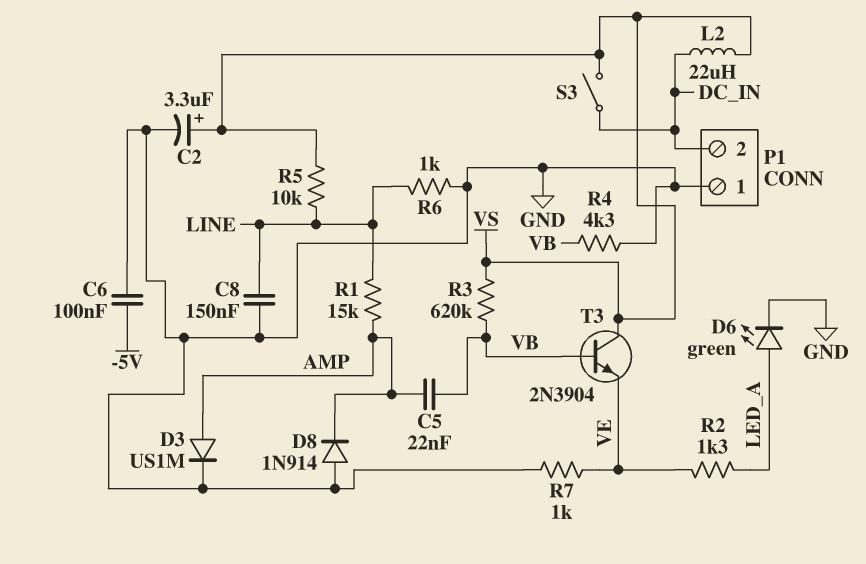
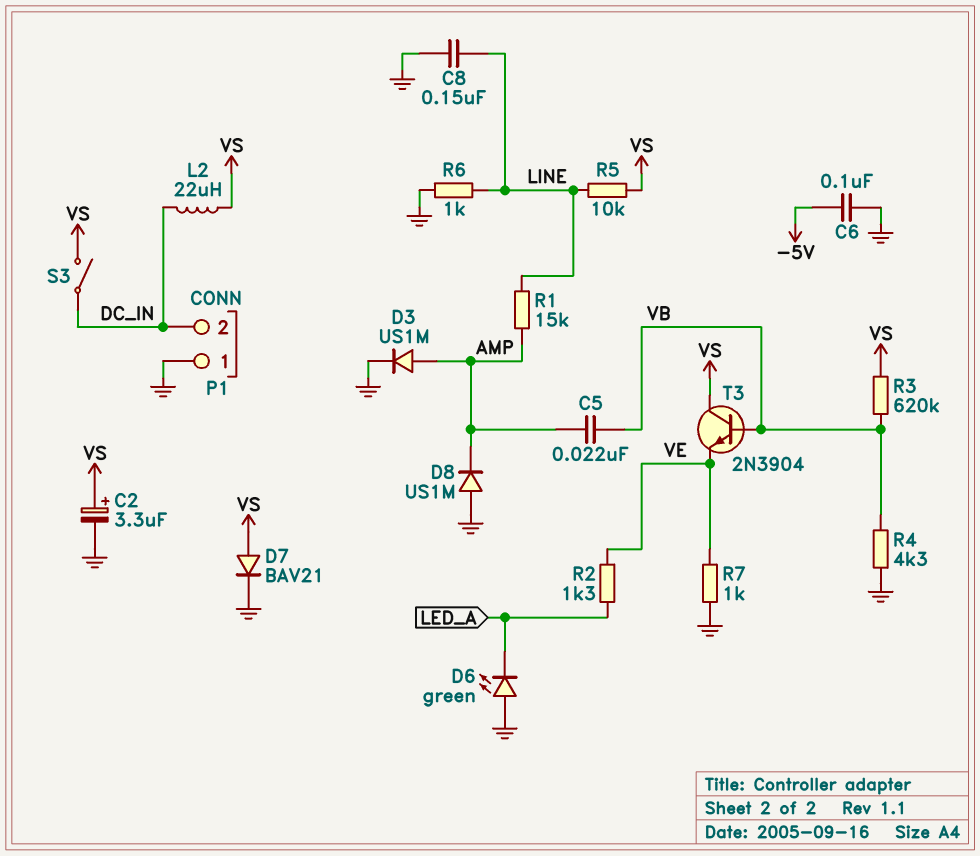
D6: LED green (A LED_A, K GND) -> LED green (A GND, K LED_A)
D7: none -> diode BAV21 (A VS, K GND)
D8: diode 1N914 (A GND, K AMP) -> diode US1M (A GND, K AMP)

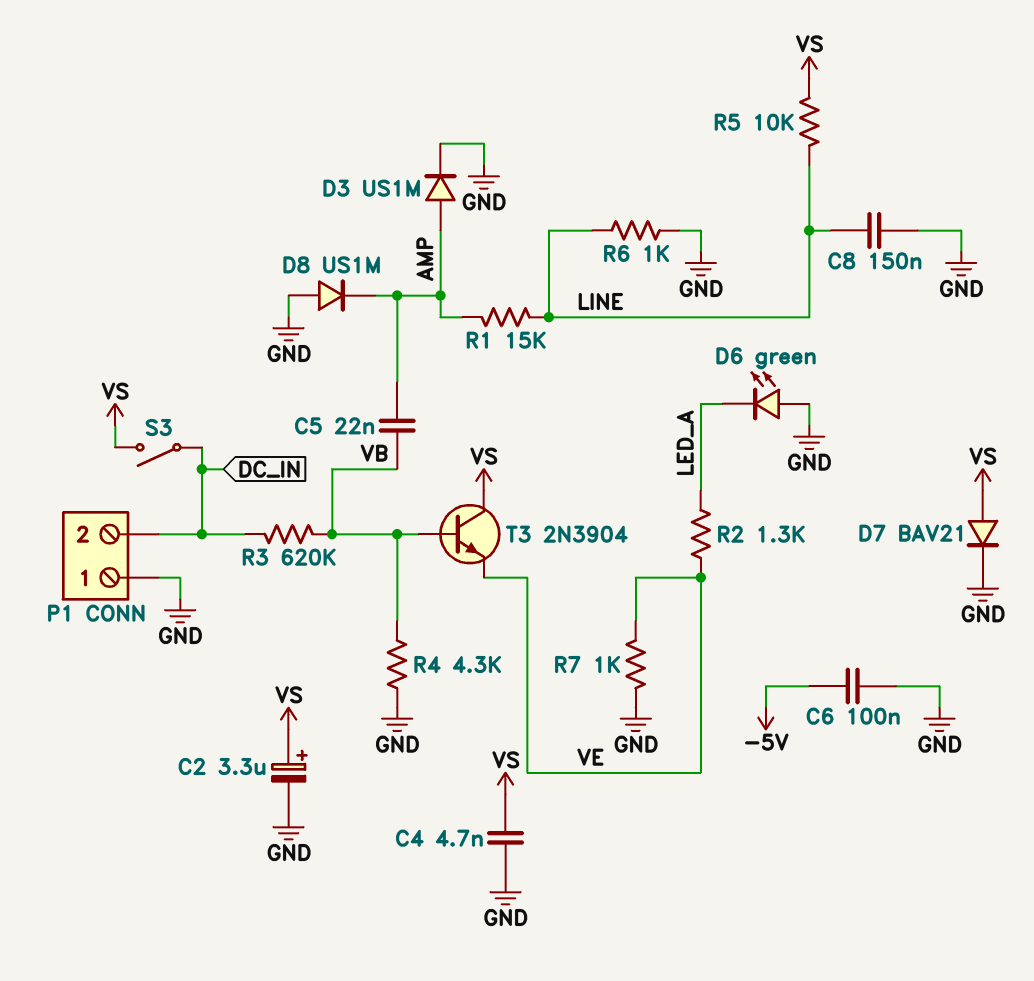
C4: none -> 4.7nF (GND, VS)
L2: 22uH (DC_IN, VS) -> none
R3: 620k (VB, VS) -> 620k (DC_IN, VB)

